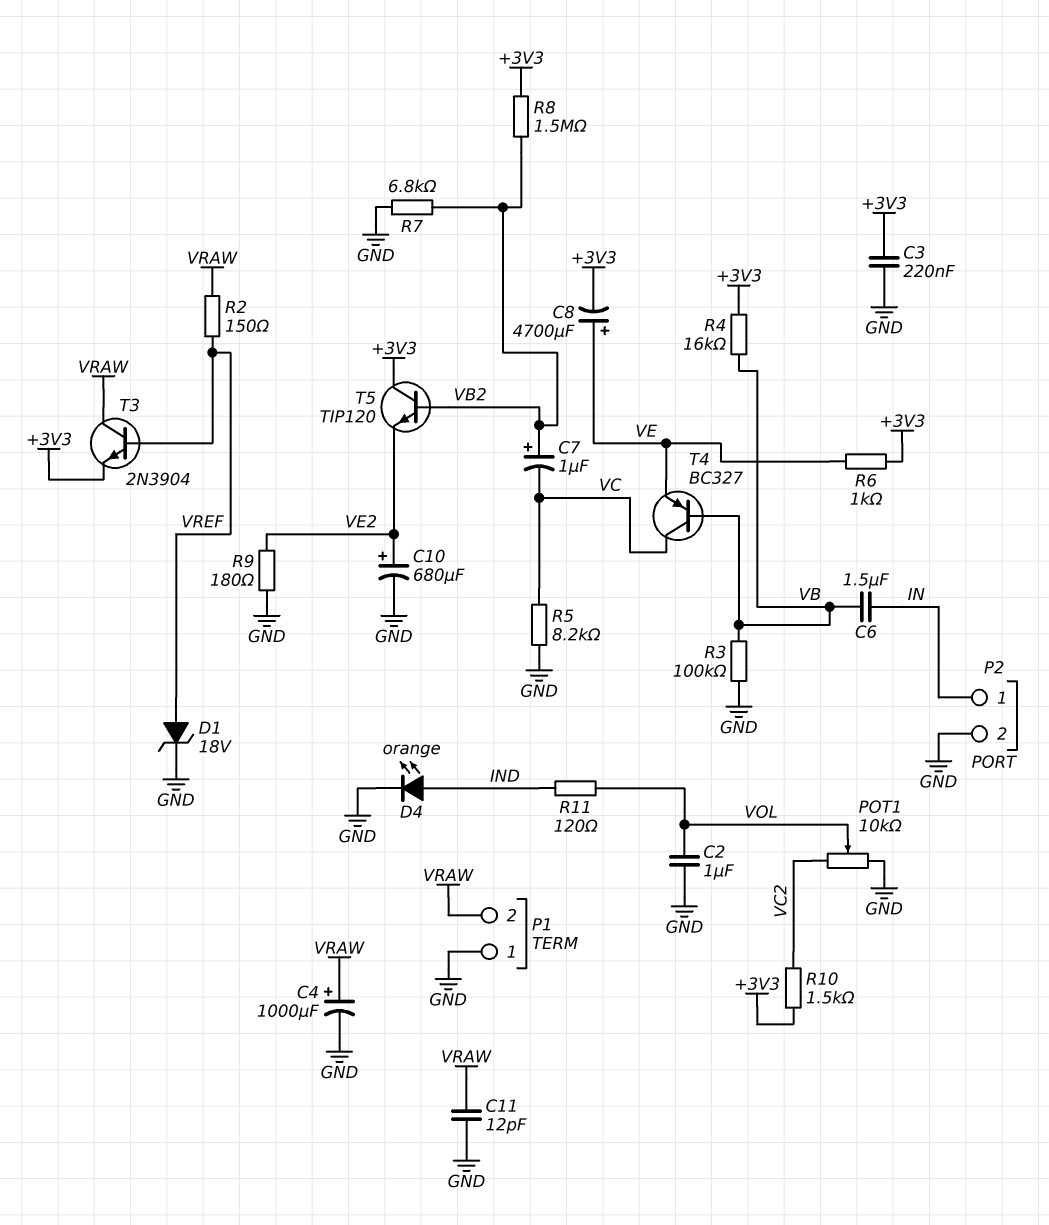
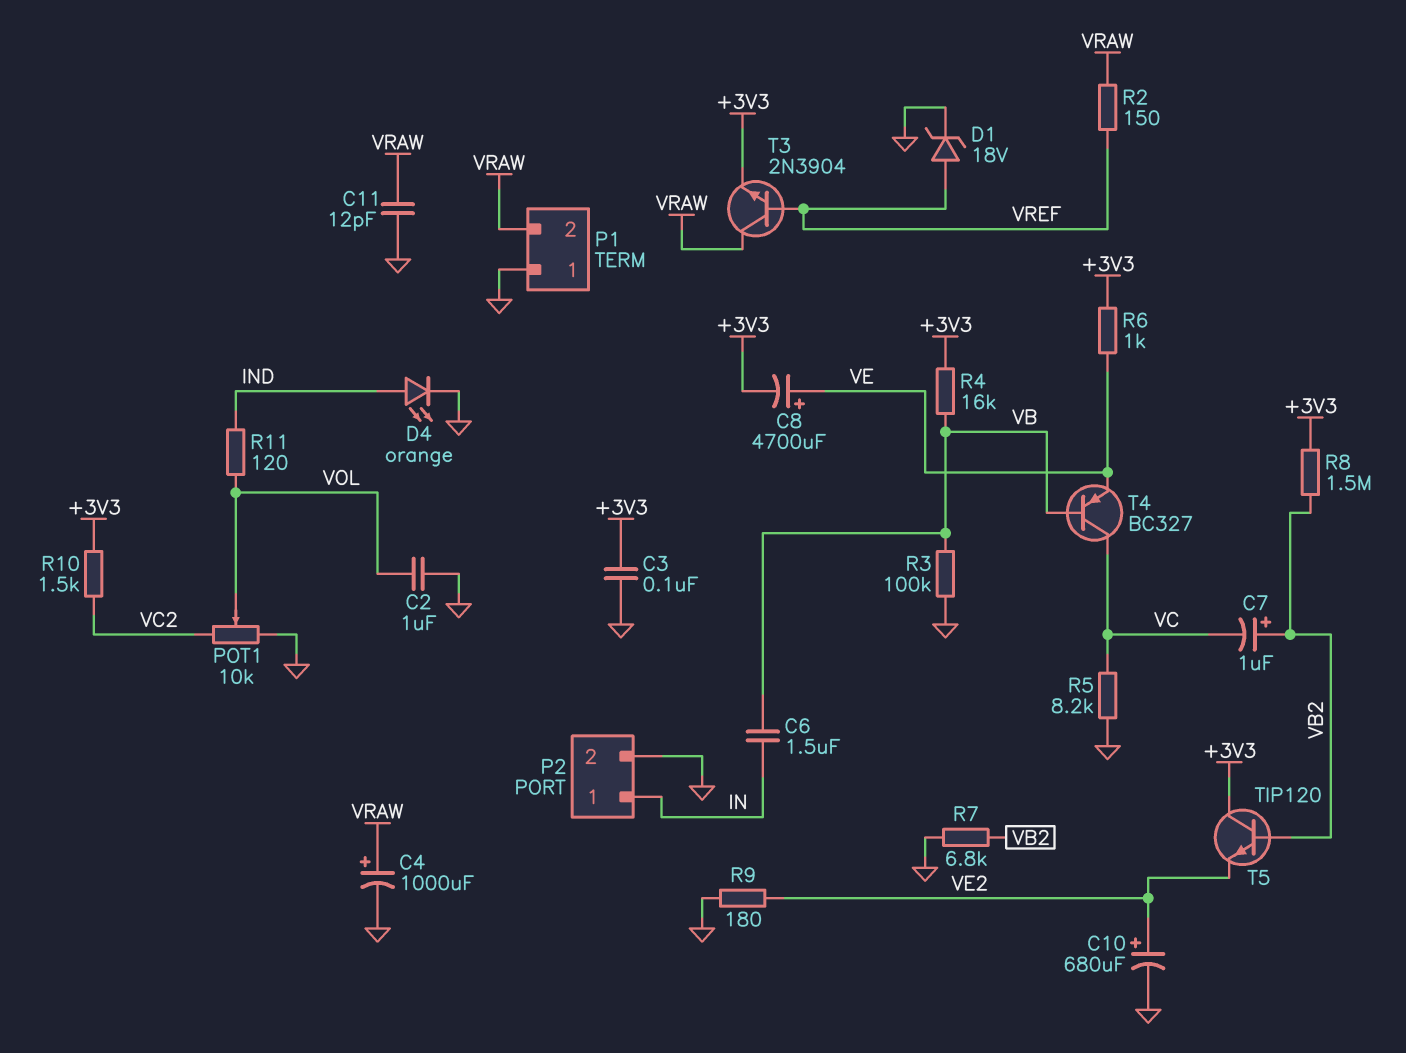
C3: 220nF (+3V3, GND) -> 100nF (+3V3, GND)

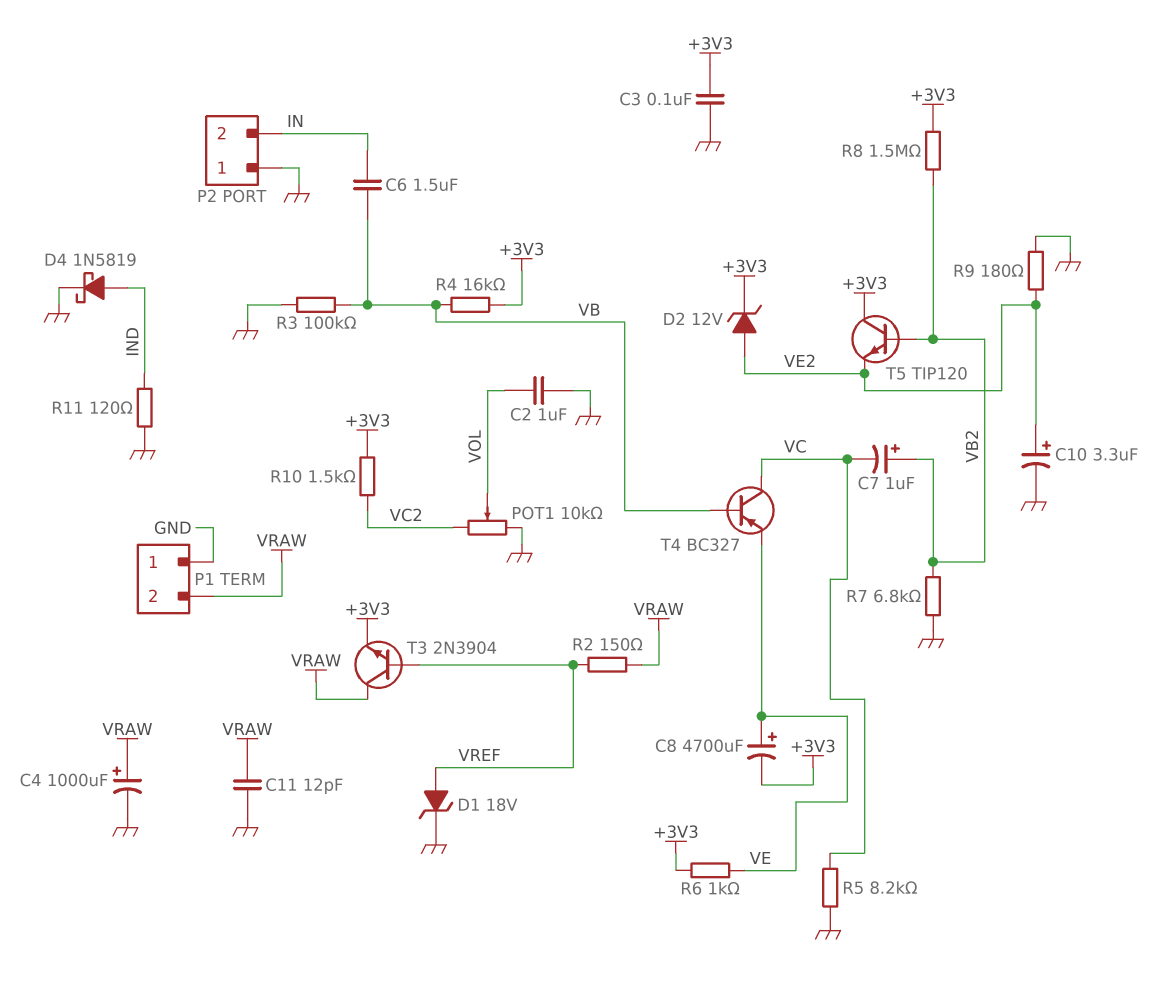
C10: 680uF (plus VE2, minus GND) -> 3.3uF (plus VE2, minus GND)
D2: none -> zener 12V (A VE2, K +3V3)
D4: LED orange (A IND, K GND) -> schottky 1N5819 (A IND, K GND)
P2 pin 1: IN -> GND
P2 pin 2: GND -> IN
R11: 120 (IND, VOL) -> 120 (GND, IND)

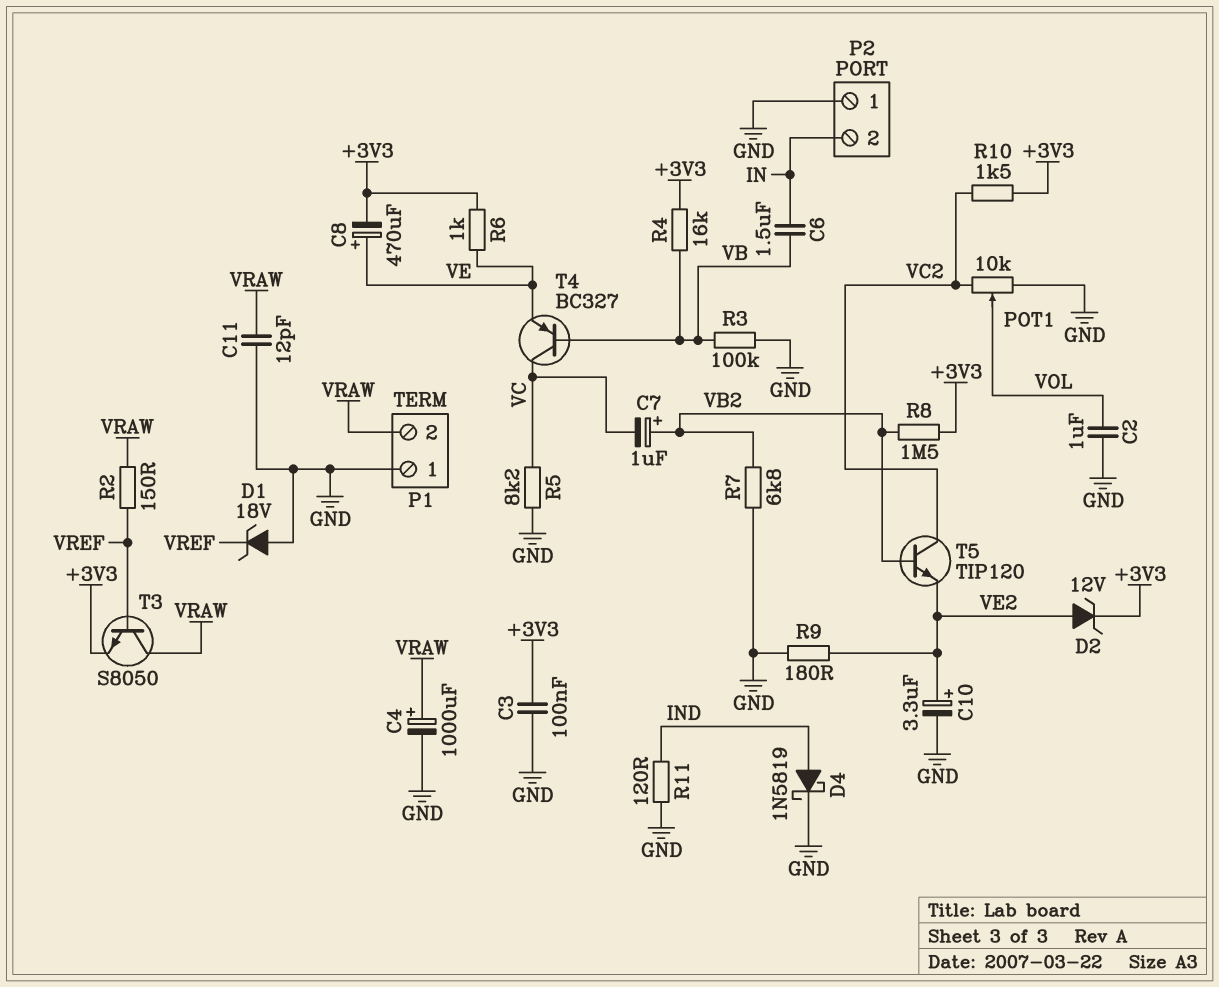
C8: 4700uF (plus VE, minus +3V3) -> 470uF (plus VE, minus +3V3)
D1: zener 18V (A VREF, K GND) -> zener 18V (A GND, K VREF)
T3: NPN 2N3904 (B VREF, C VRAW, E +3V3) -> NPN S8050 (B VREF, C VRAW, E +3V3)
T5: NPN TIP120 (B VB2, C +3V3, E VE2) -> NPN TIP120 (B VB2, C VC2, E VE2)

